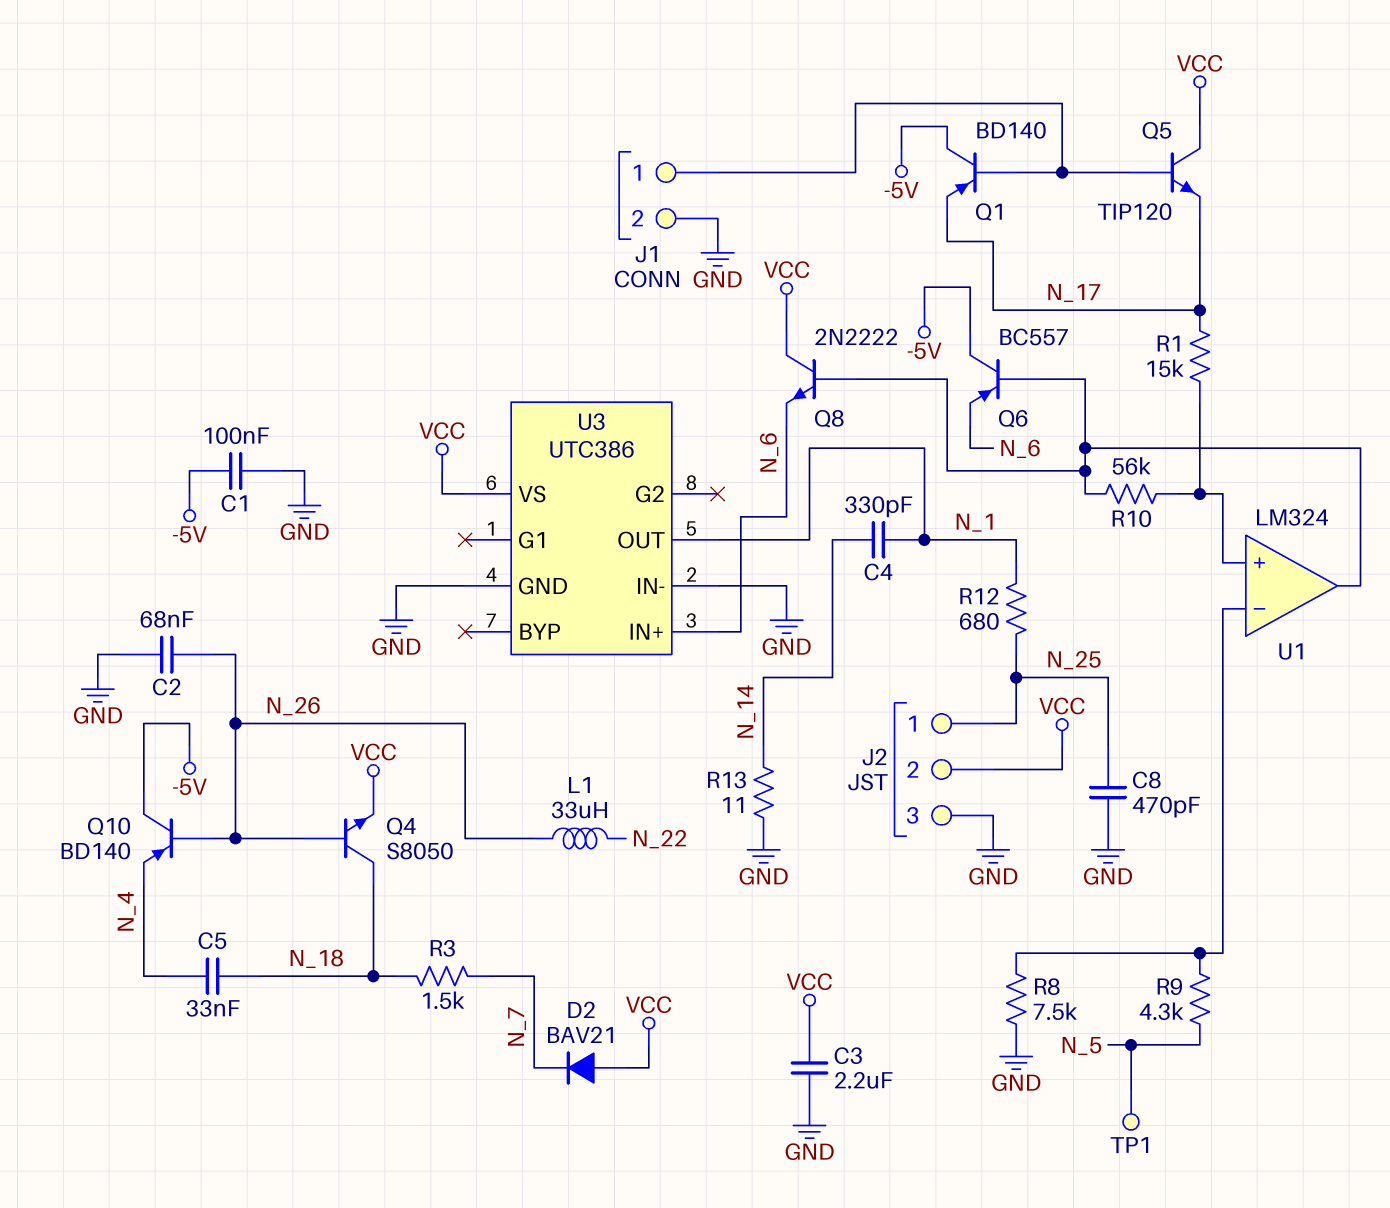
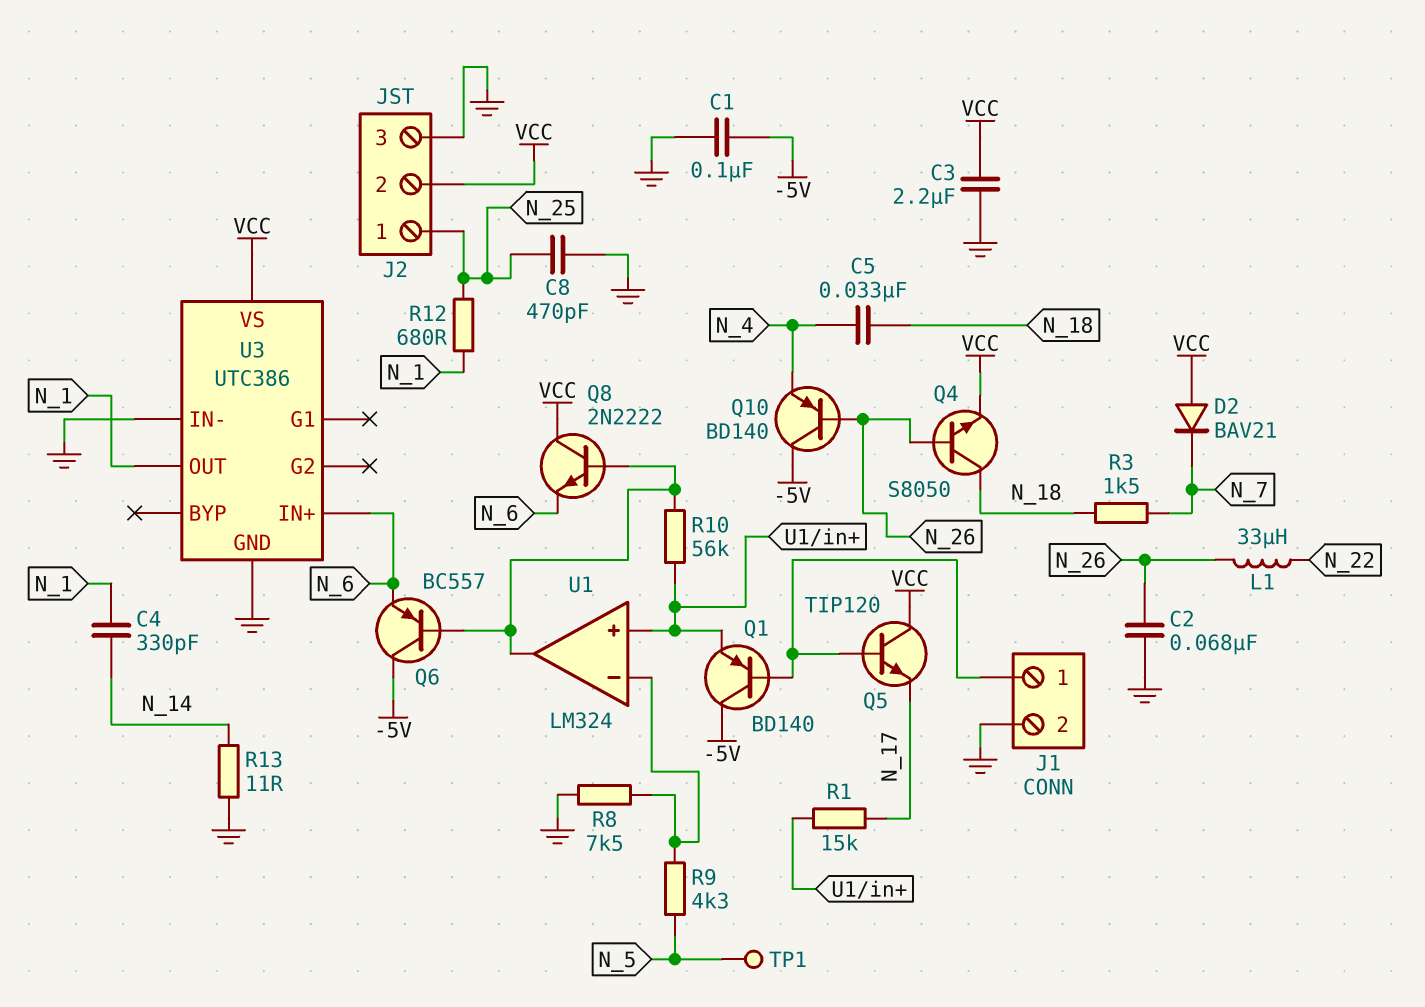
Q1: PNP BD140 (B J1/1, C -5V, E N_17) -> PNP BD140 (B J1/1, C -5V, E U1/in+)

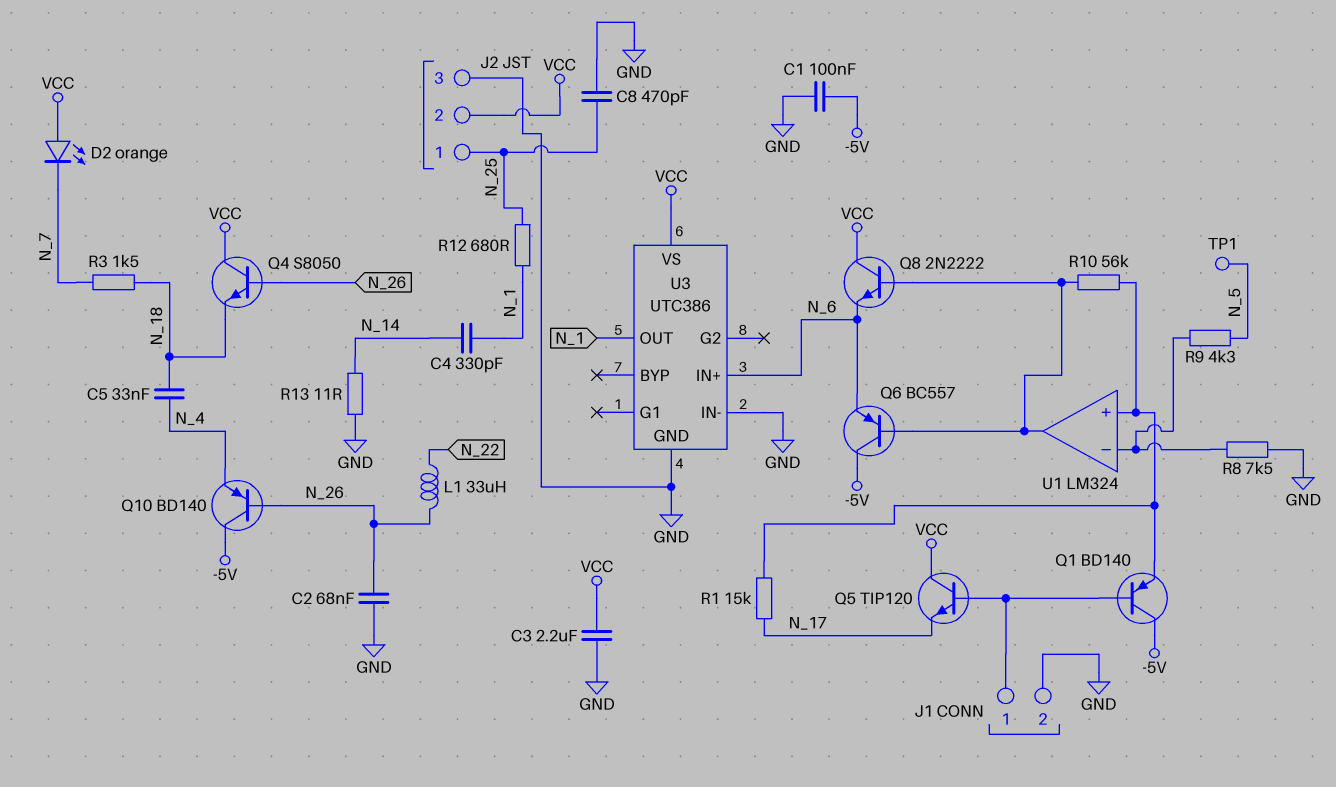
D2: diode BAV21 (A VCC, K N_7) -> LED orange (A VCC, K N_7)
Q4: NPN S8050 (B N_26, C N_18, E VCC) -> NPN S8050 (B N_26, C VCC, E N_18)

